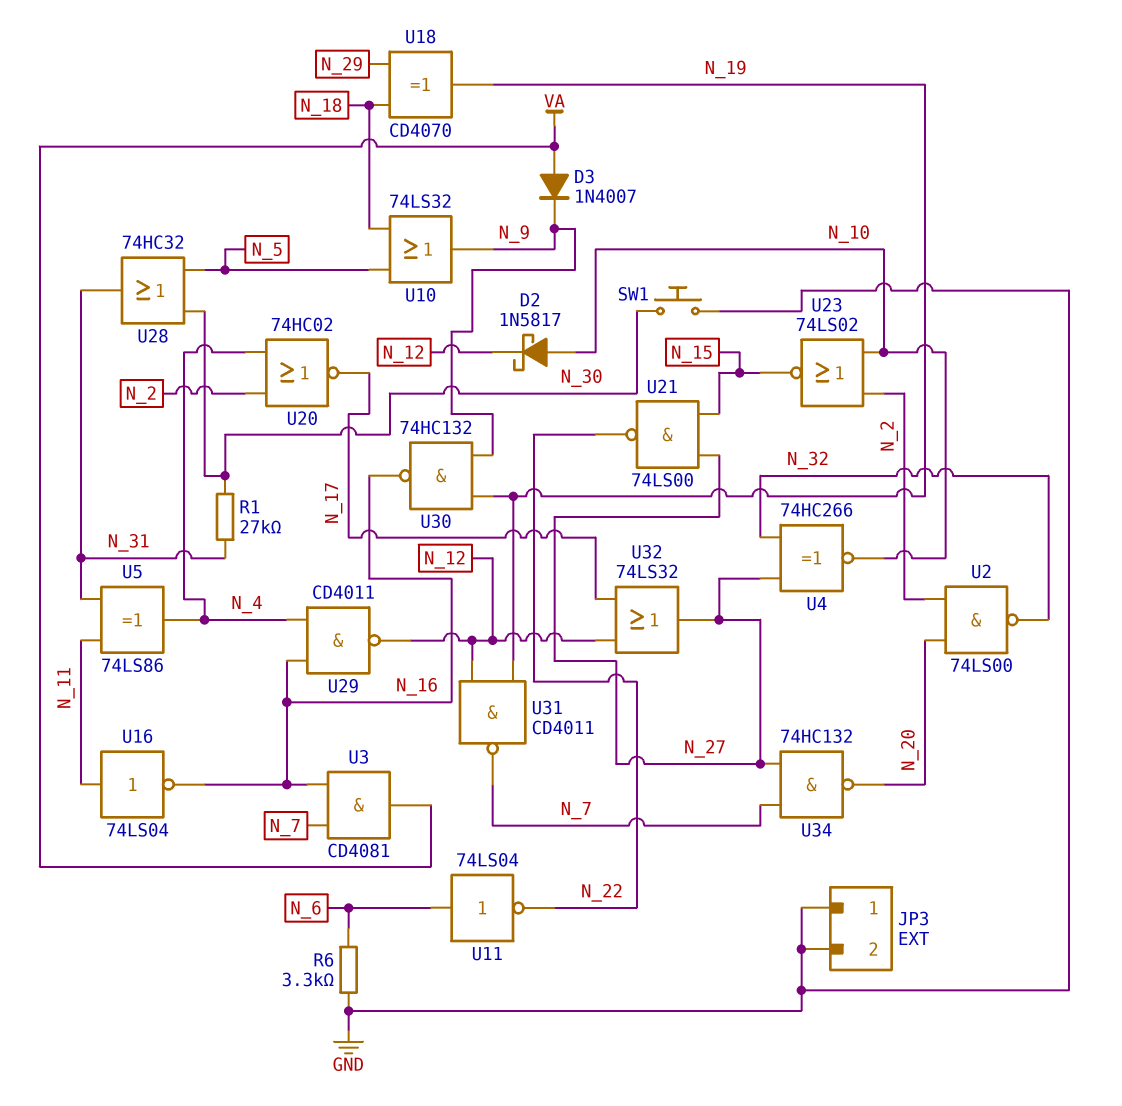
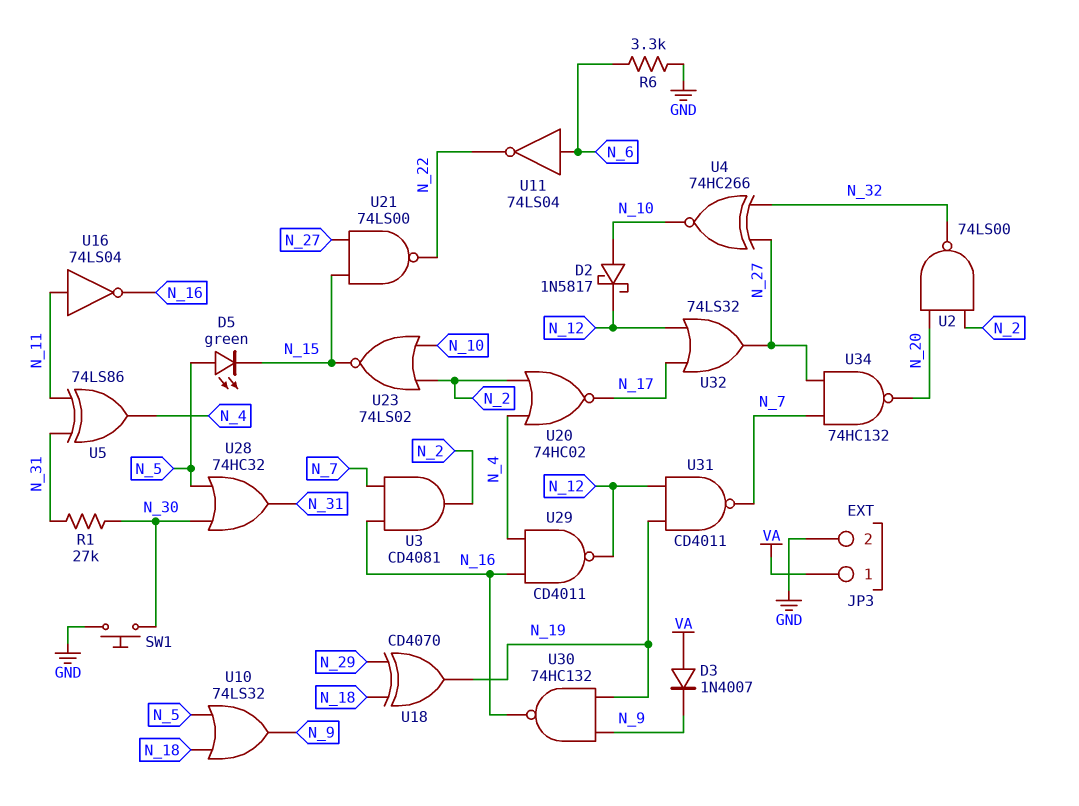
D5: none -> LED green (A N_5, K N_15)
JP3 pin 1: GND -> VA
U3: AND CD4081 (in N_7, in N_16, out VA) -> AND CD4081 (in N_7, in N_16, out N_2)

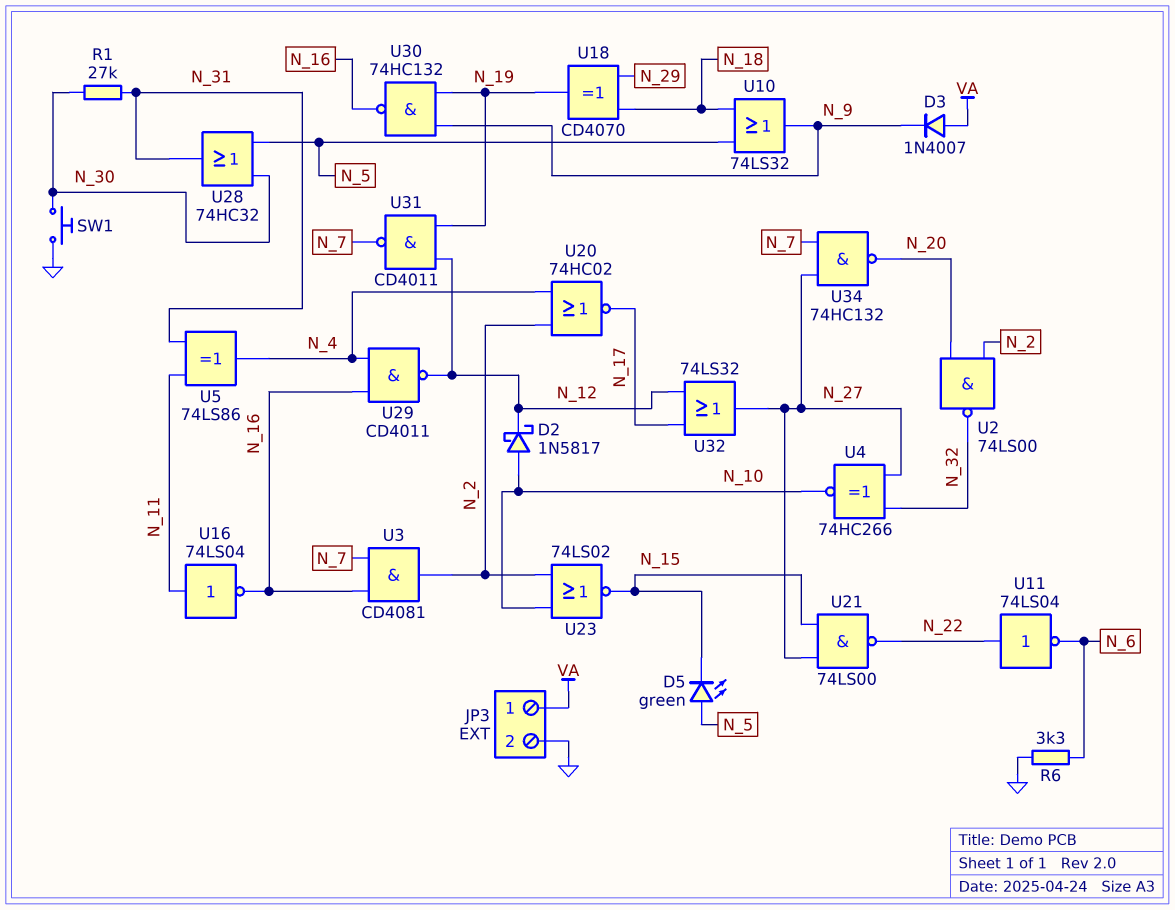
U11: NOT 74LS04 (in N_6, out N_22) -> NOT 74LS04 (in N_22, out N_6)

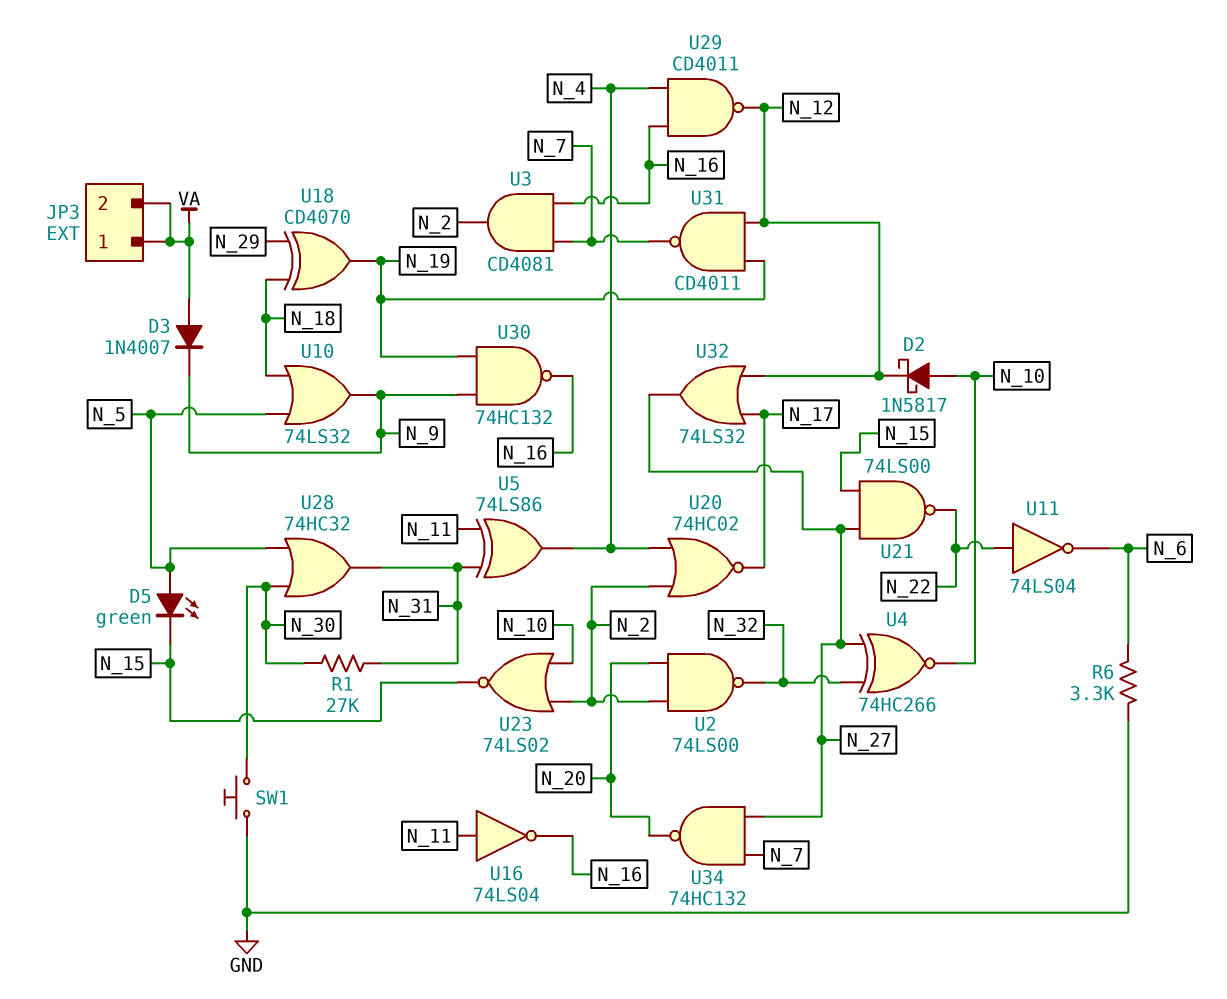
JP3 pin 2: GND -> VA

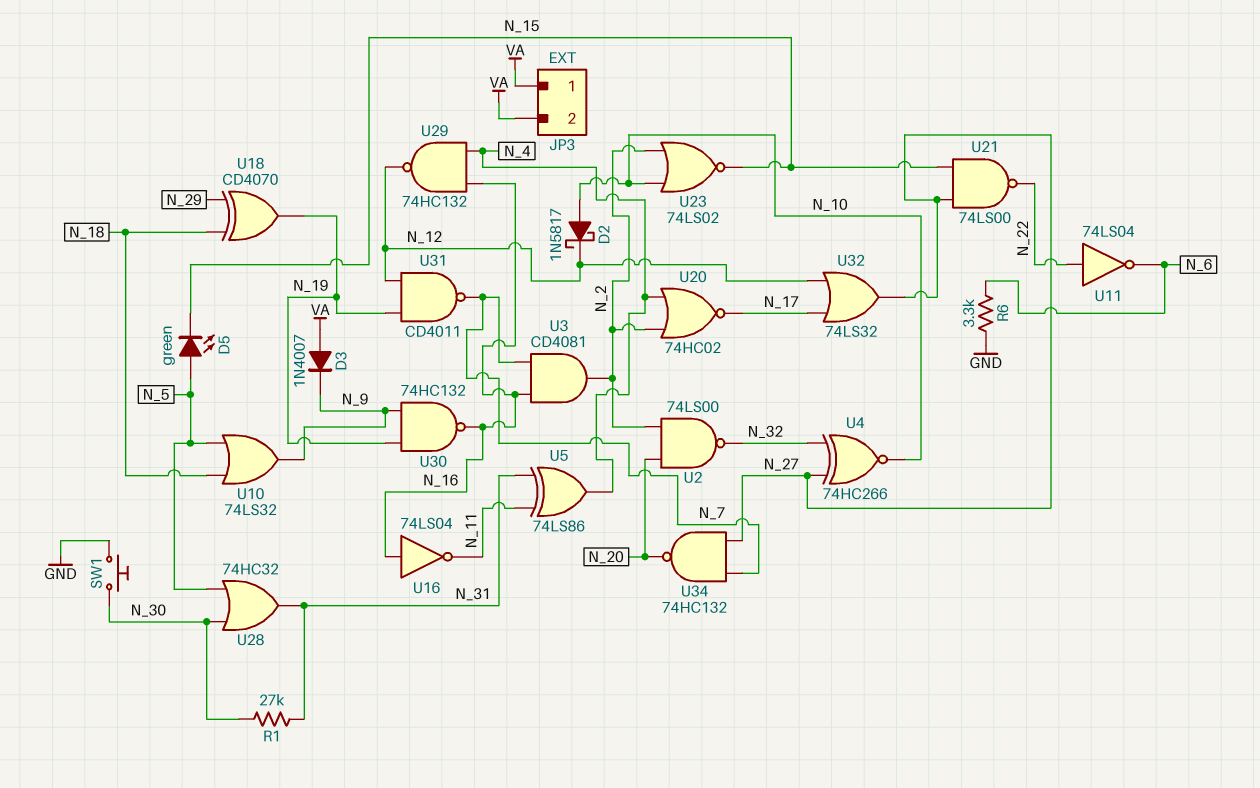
U16: NOT 74LS04 (in N_11, out N_16) -> NOT 74LS04 (in N_16, out N_11)
U29: NAND CD4011 (in N_4, in N_16, out N_12) -> NAND 74HC132 (in N_4, in N_16, out N_12)

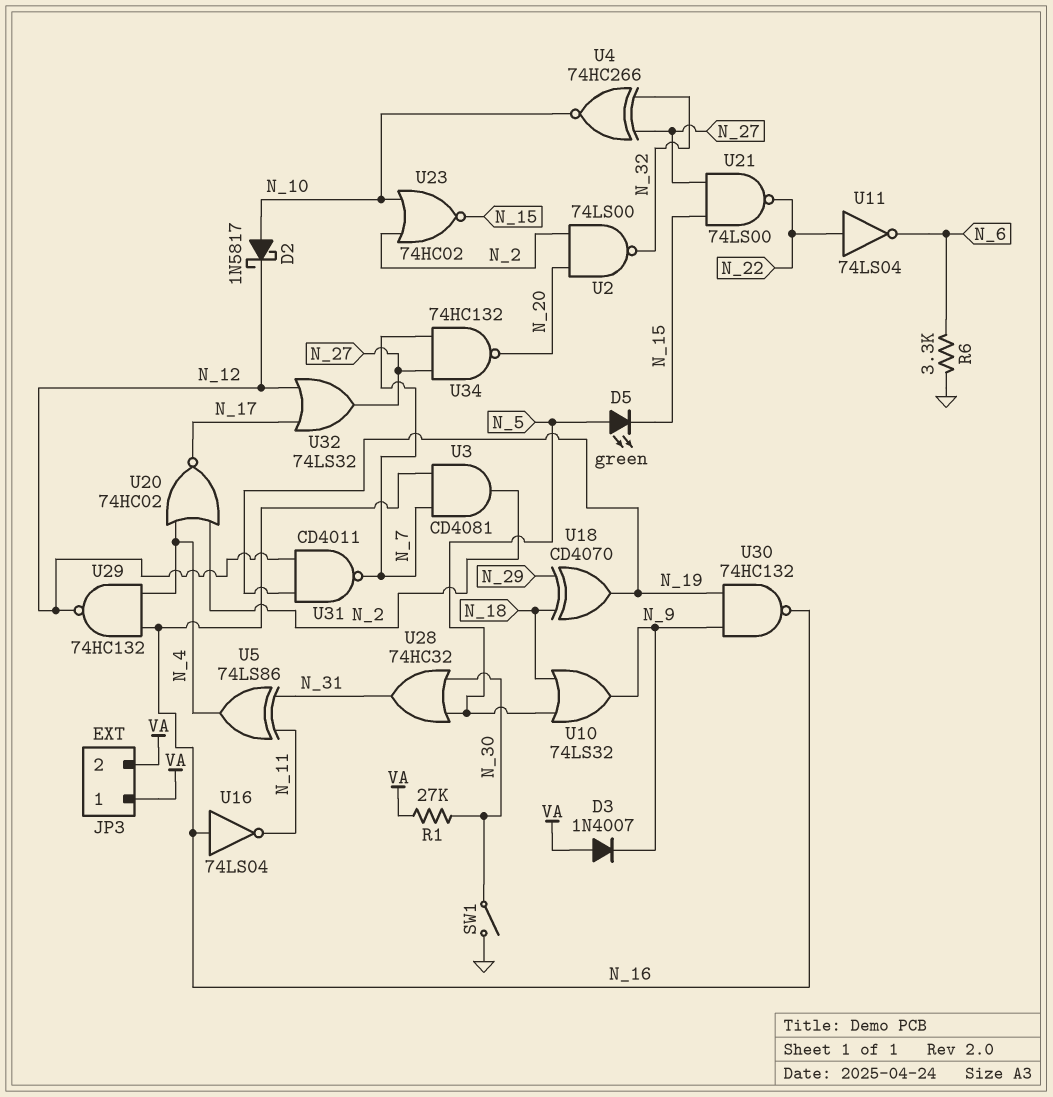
R1: 27k (N_30, N_31) -> 27k (N_30, VA)
SW1: button (GND, N_30) -> switch (GND, N_30)
U23: NOR 74LS02 (in N_2, in N_10, out N_15) -> NOR 74HC02 (in N_2, in N_10, out N_15)

